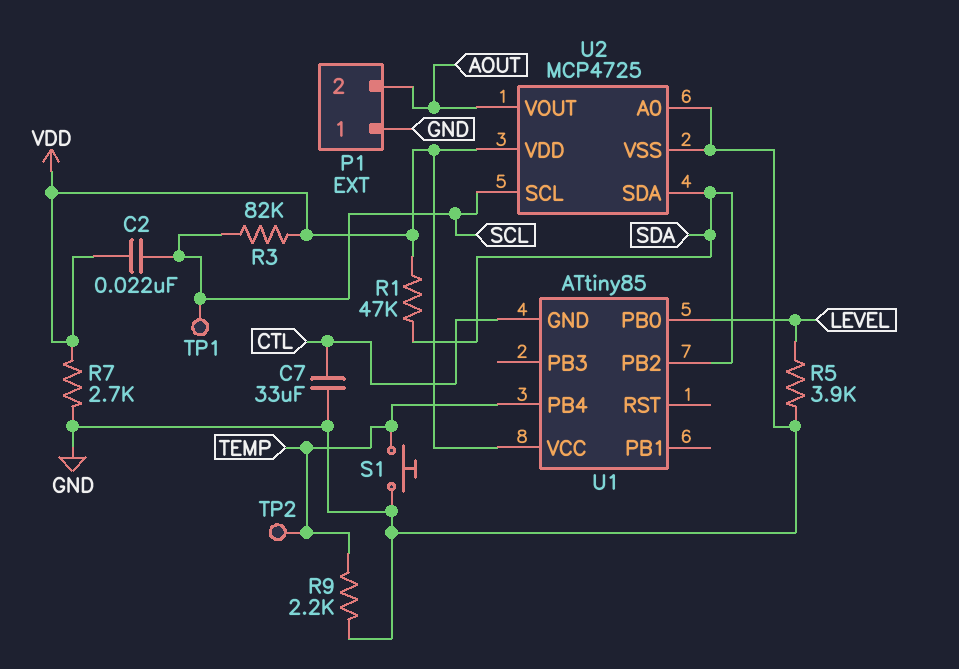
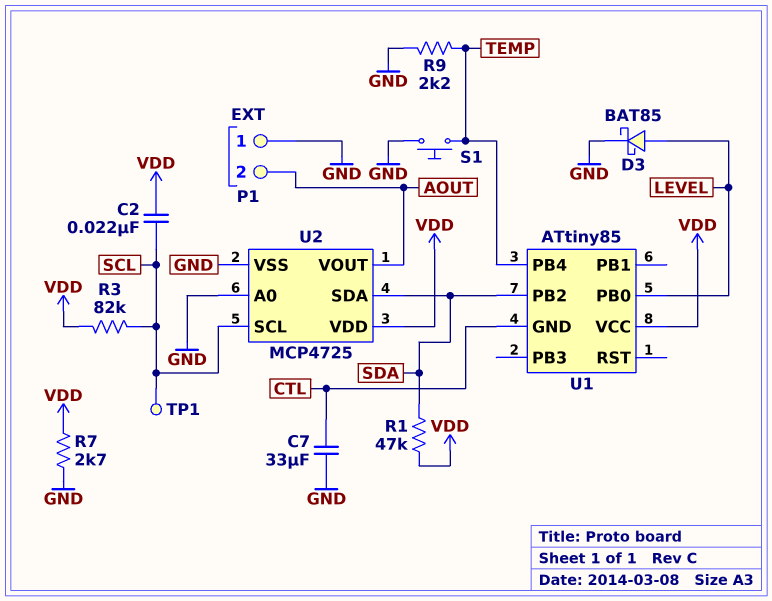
D3: none -> schottky BAT85 (A LEVEL, K GND)
R5: 3.9k (GND, LEVEL) -> none
TP2: test point (TEMP) -> none

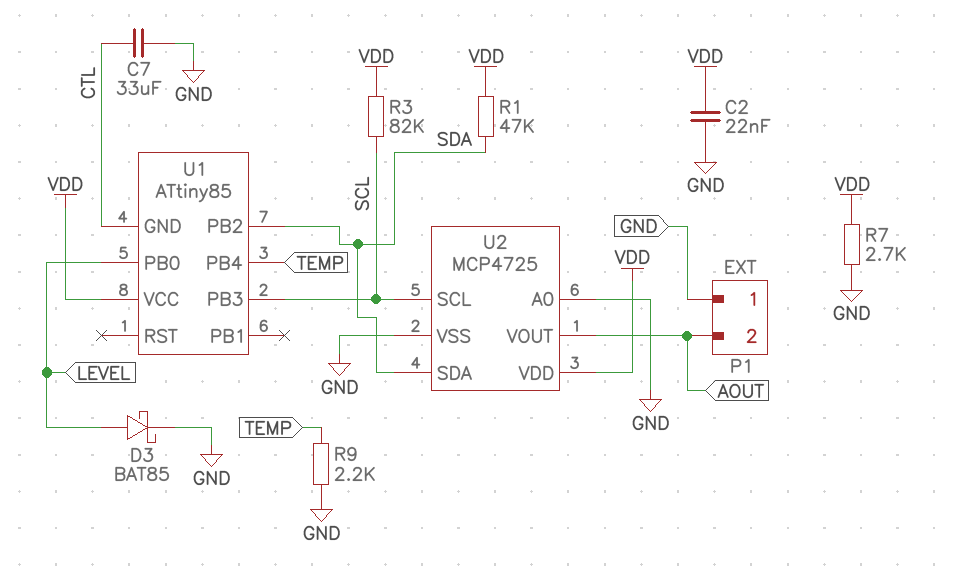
C2: 22nF (SCL, VDD) -> 22nF (GND, VDD)
S1: button (GND, TEMP) -> none
TP1: test point (SCL) -> none
U1 pin PB3: none -> SCL

